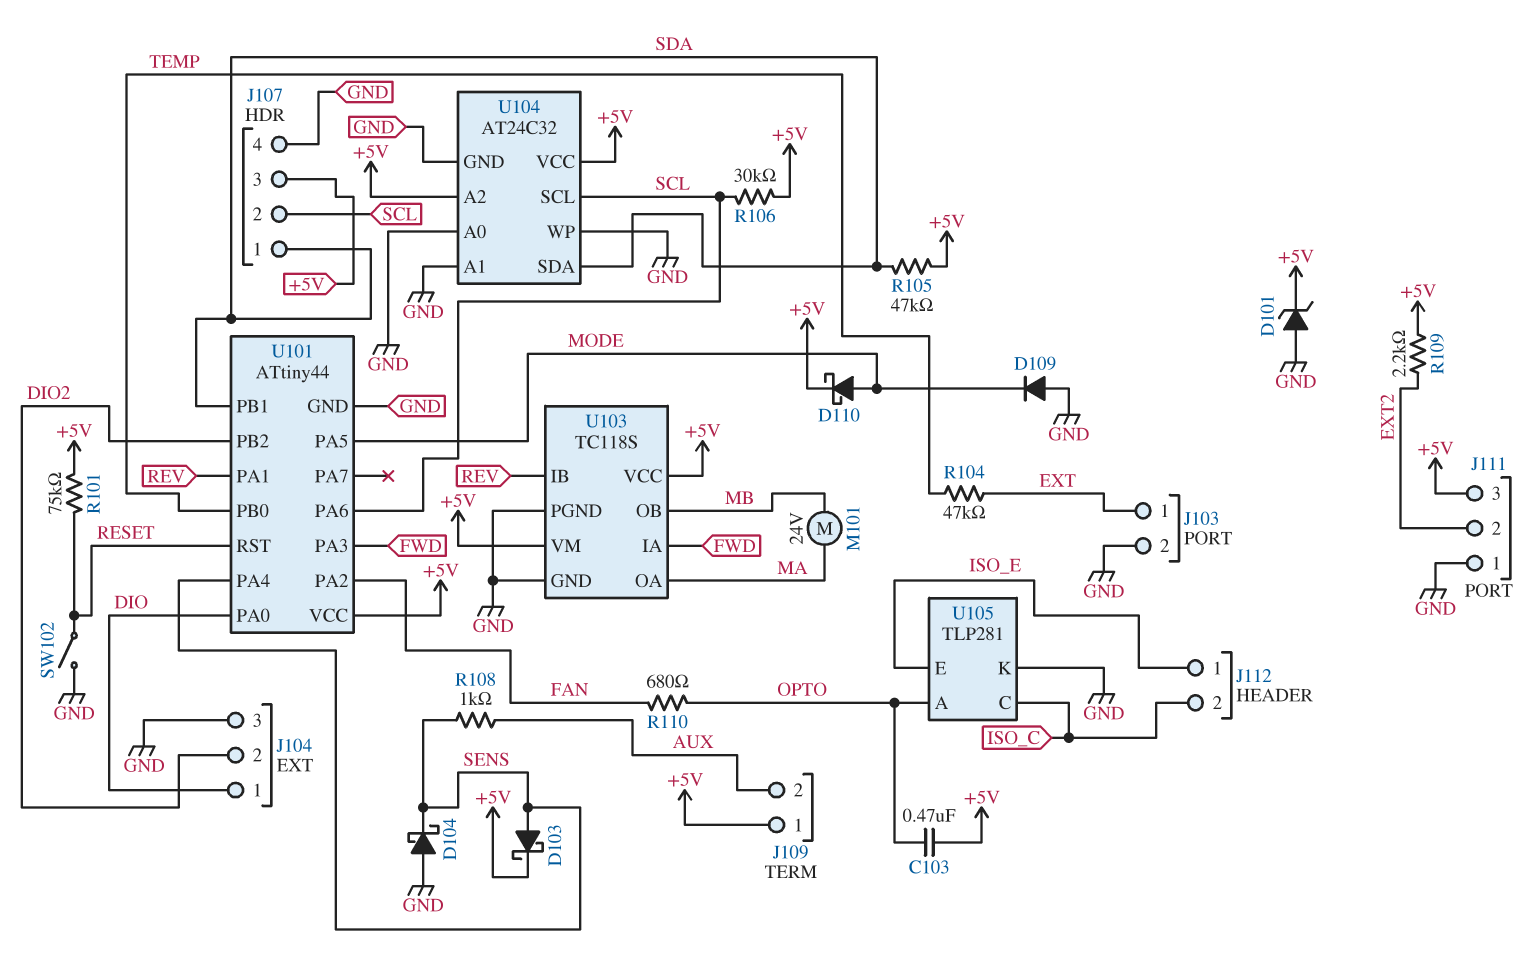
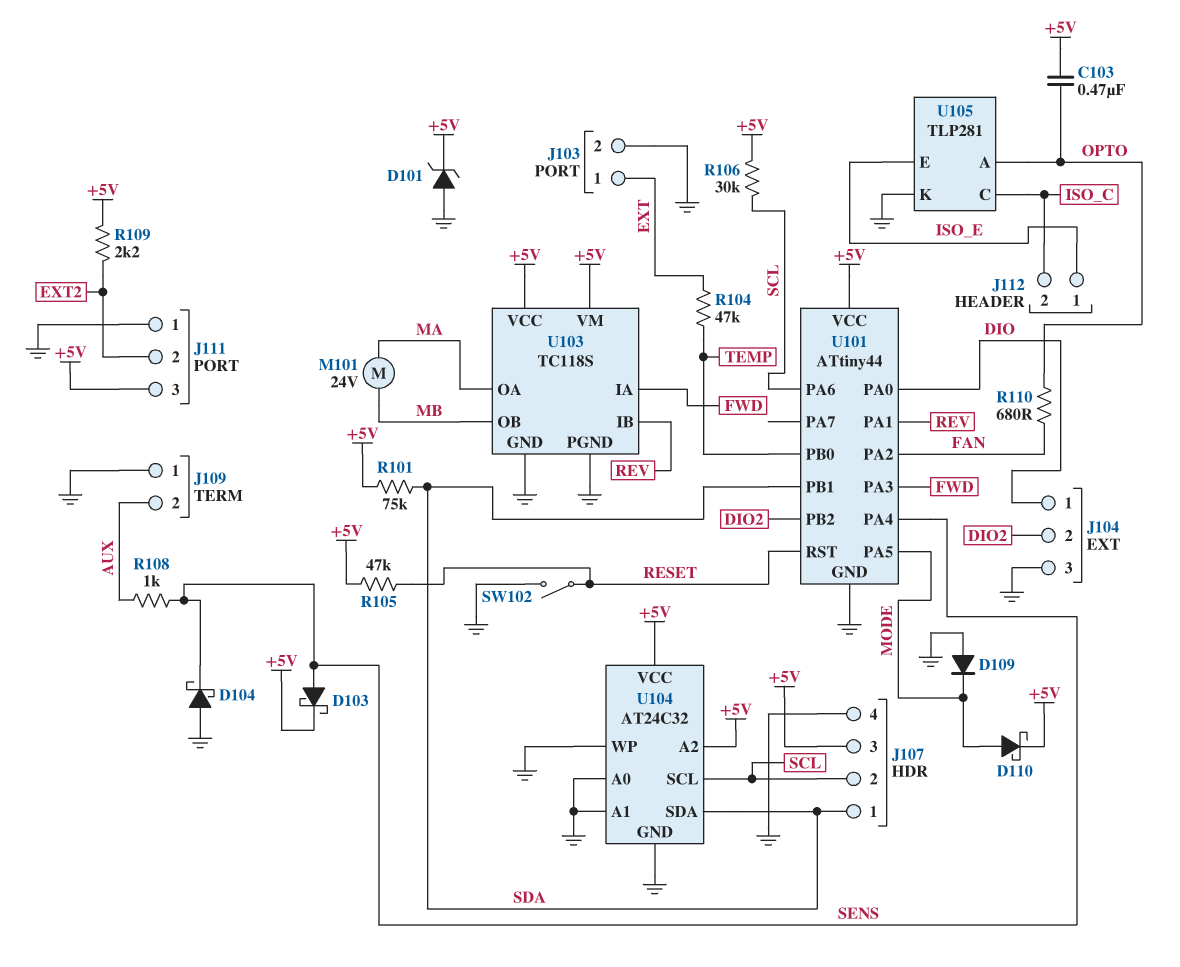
J109 pin 1: +5V -> GND
R101: 75k (+5V, RESET) -> 75k (+5V, SDA)
R105: 47k (+5V, SDA) -> 47k (+5V, RESET)

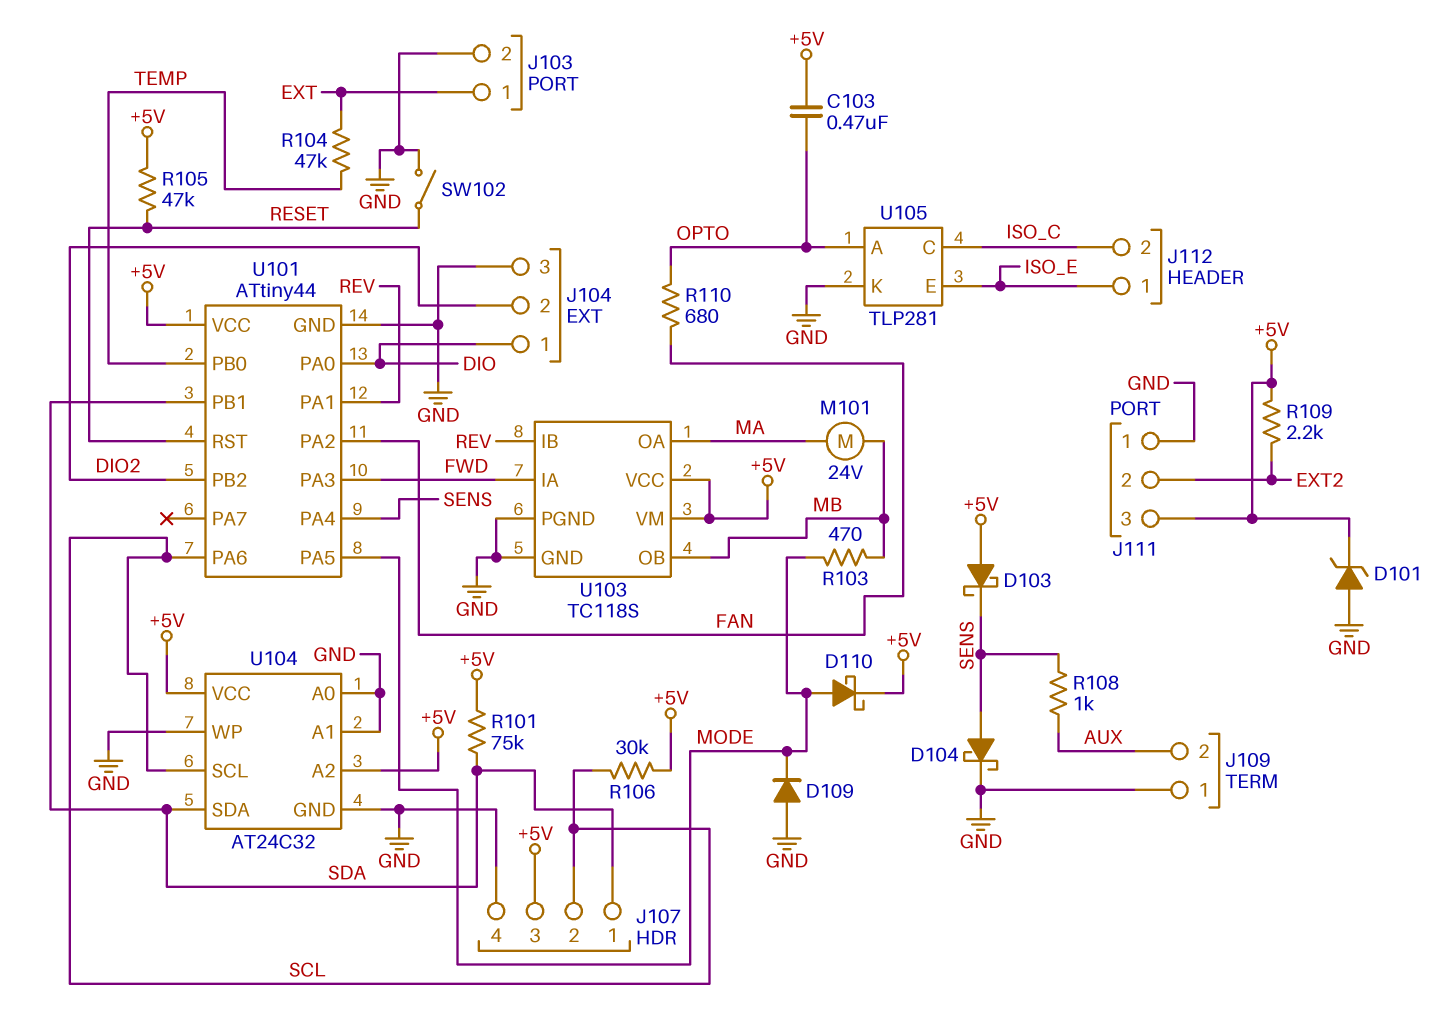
D103: schottky (A SENS, K +5V) -> schottky (A +5V, K SENS)
D104: schottky (A GND, K SENS) -> schottky (A SENS, K GND)
R103: none -> 470 (MB, MODE)

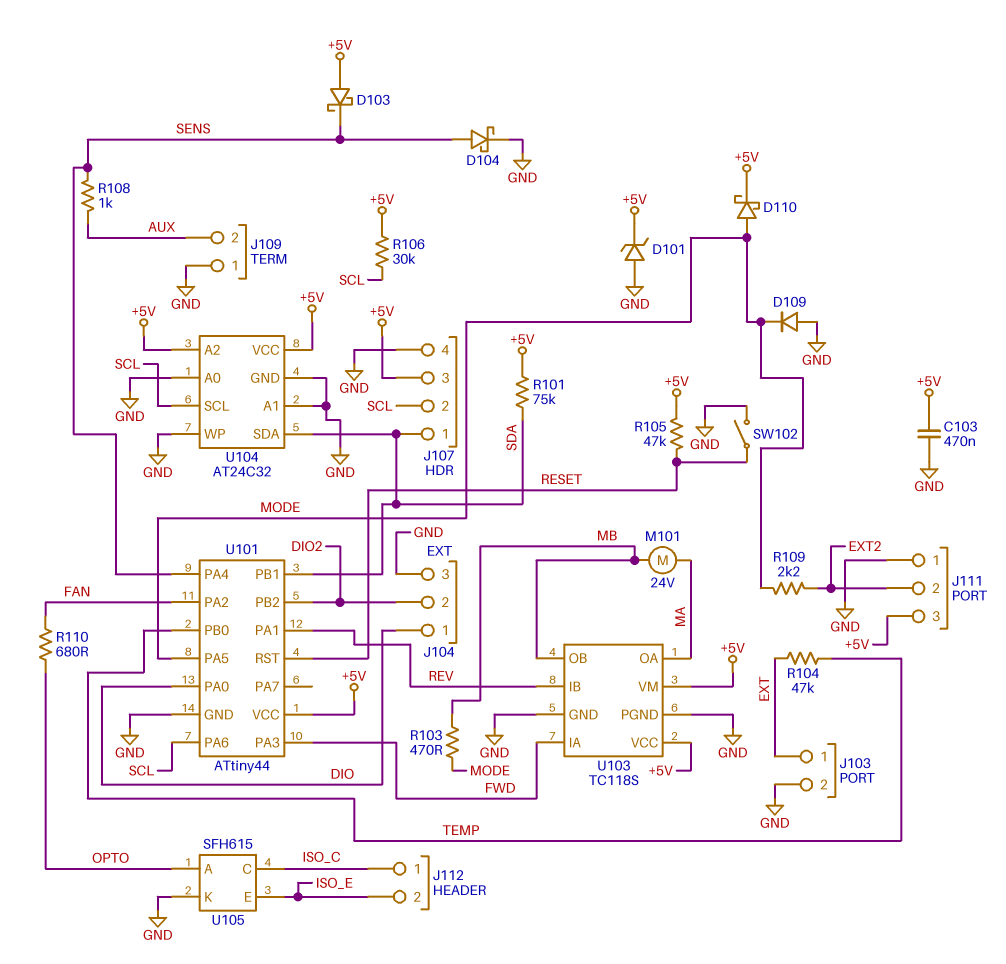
C103: 470nF (+5V, OPTO) -> 470nF (+5V, GND)
J112 pin 1: ISO_E -> ISO_C
J112 pin 2: ISO_C -> ISO_E
R109: 2.2k (+5V, EXT2) -> 2.2k (EXT2, MODE)
U105: TLP281 -> SFH615

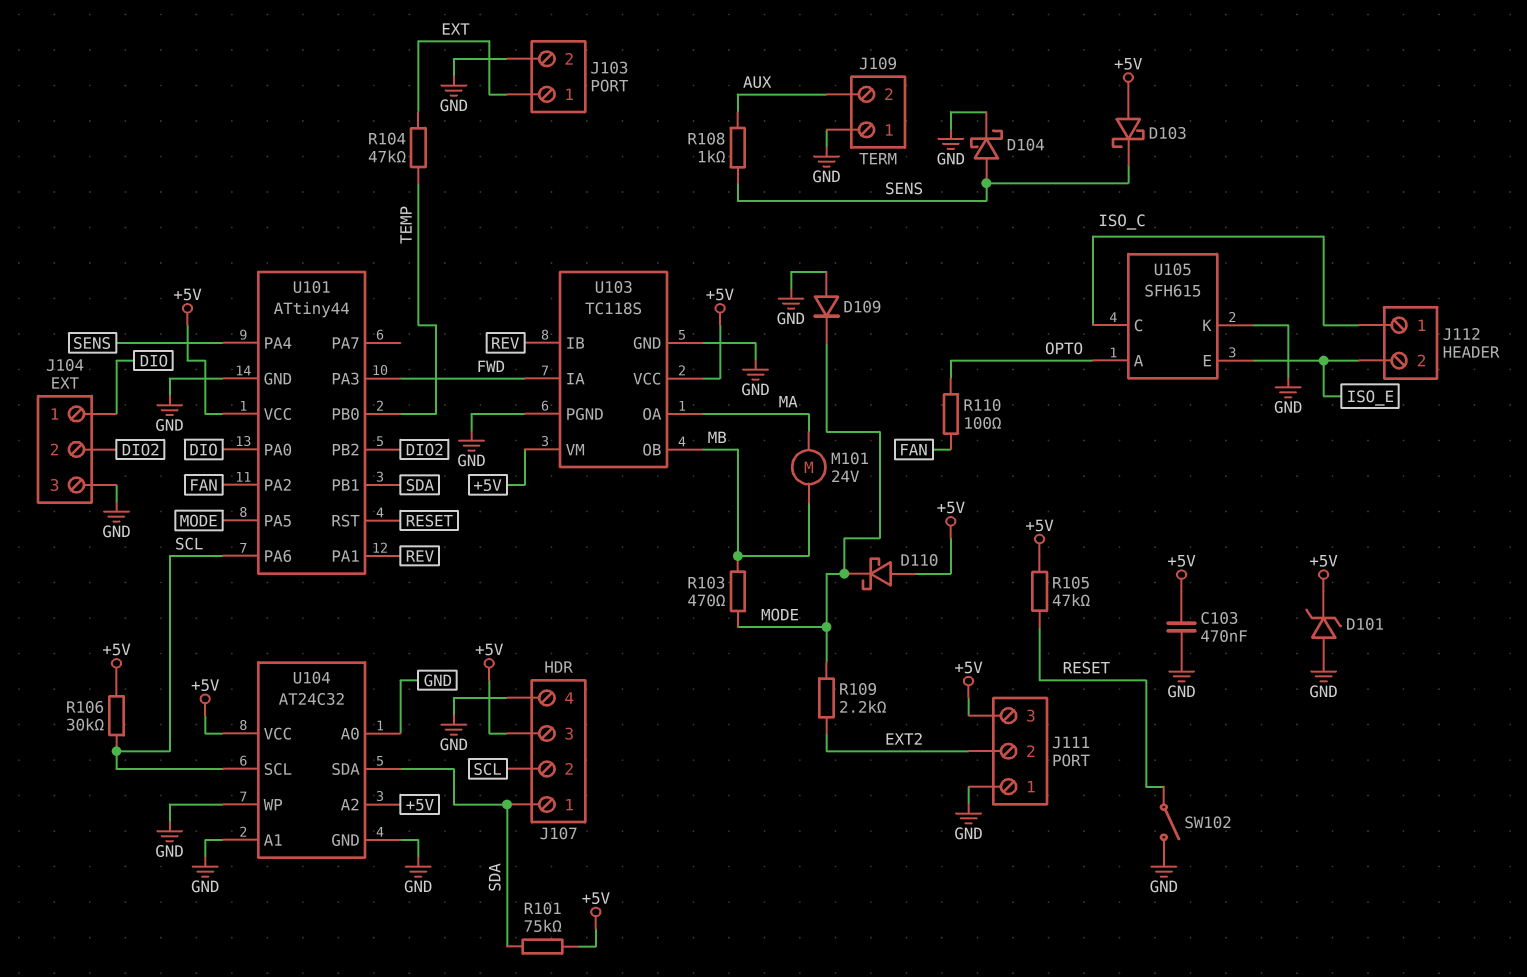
D110: schottky (A MODE, K +5V) -> schottky (A +5V, K MODE)
R110: 680 (FAN, OPTO) -> 100 (FAN, OPTO)

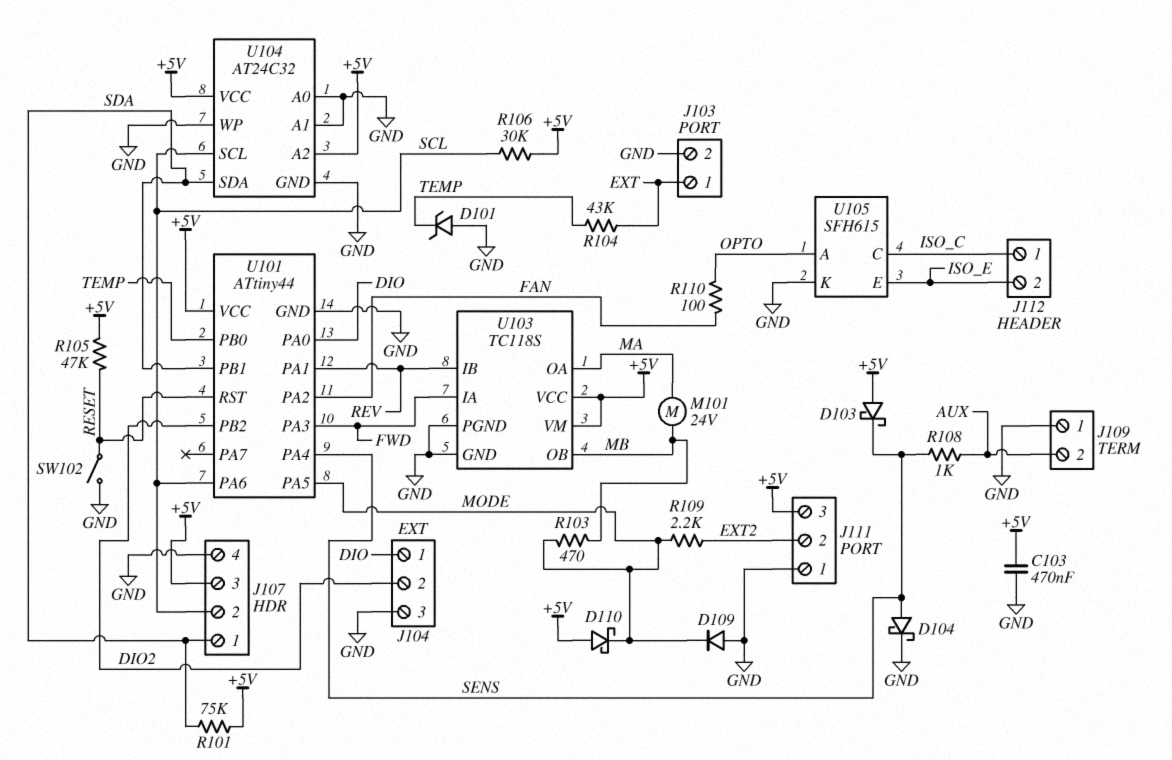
D101: zener (A GND, K +5V) -> zener (A GND, K TEMP)
R104: 47k (EXT, TEMP) -> 43k (EXT, TEMP)

